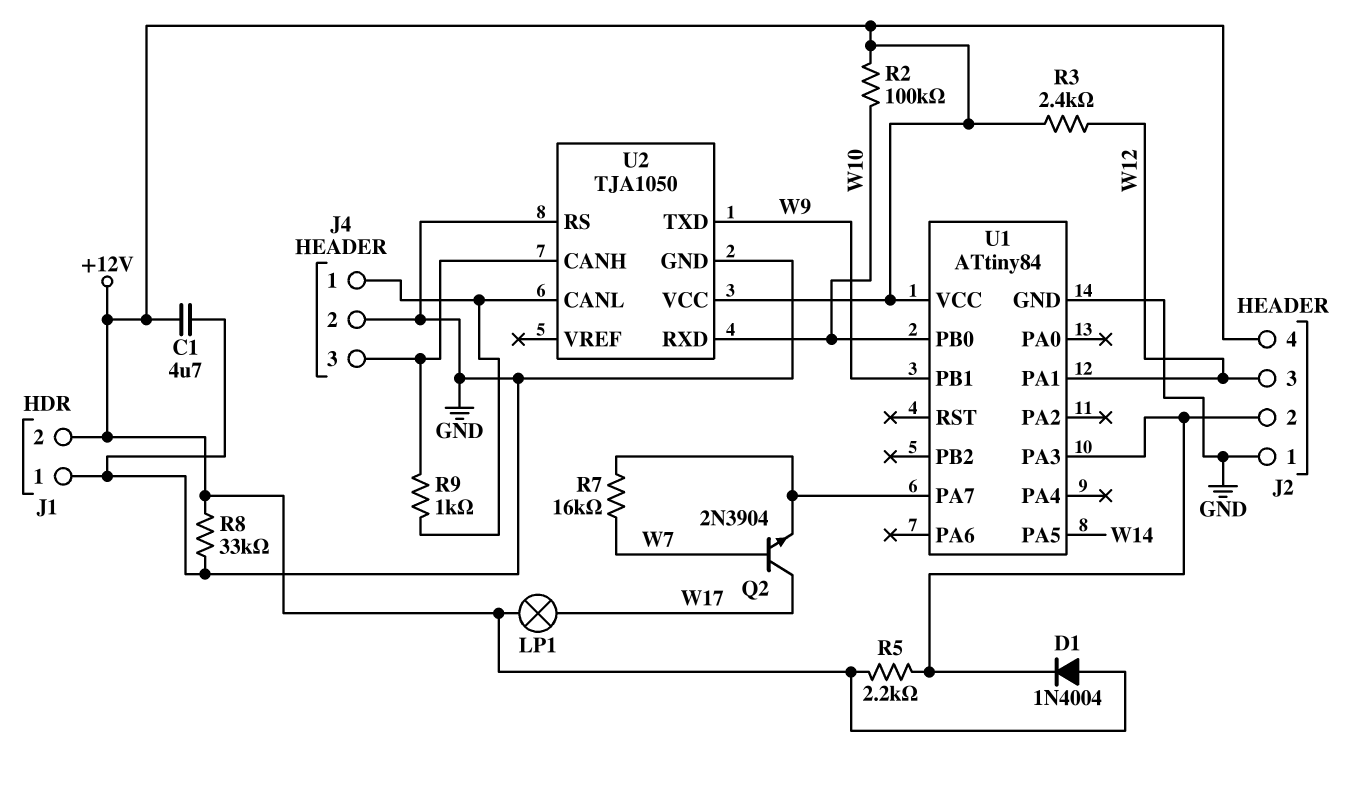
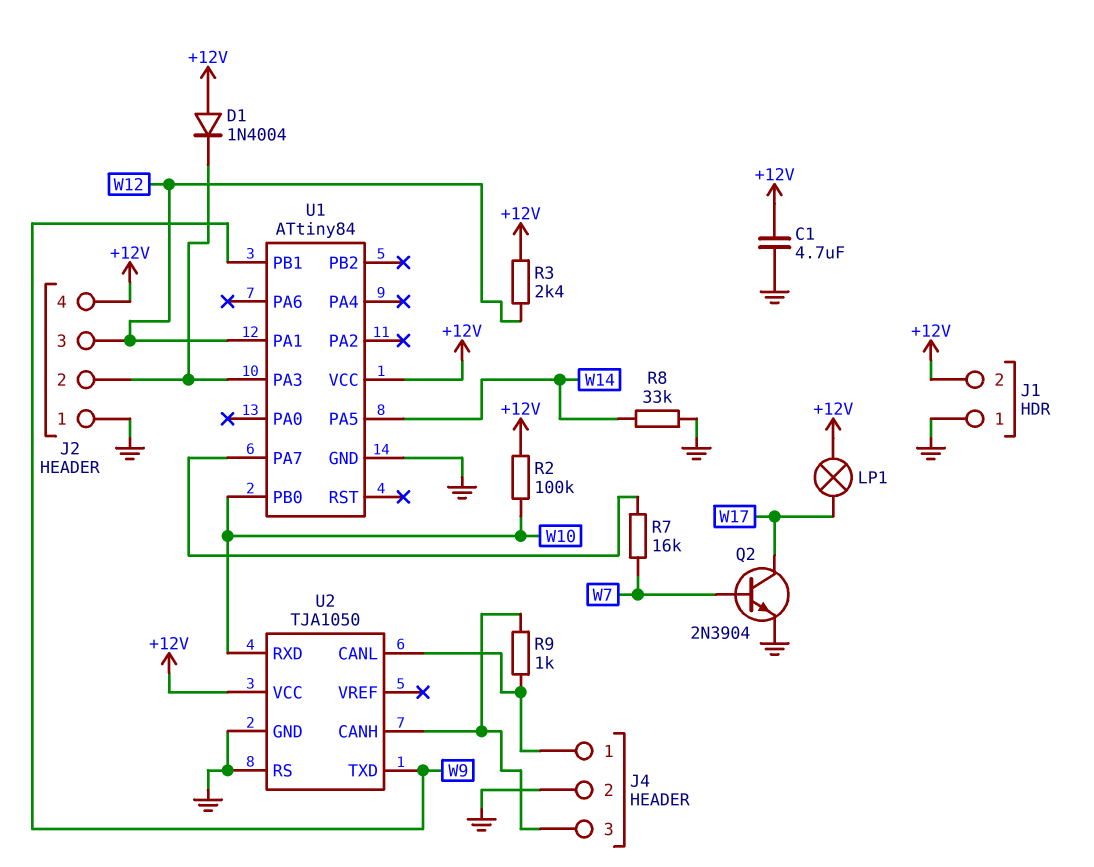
Q2: NPN 2N3904 (B W7, C W17, E U1/PA7) -> NPN 2N3904 (B W7, C W17, E GND)
R5: 2.2k (+12V, J2/2) -> none
R8: 33k (+12V, GND) -> 33k (GND, W14)

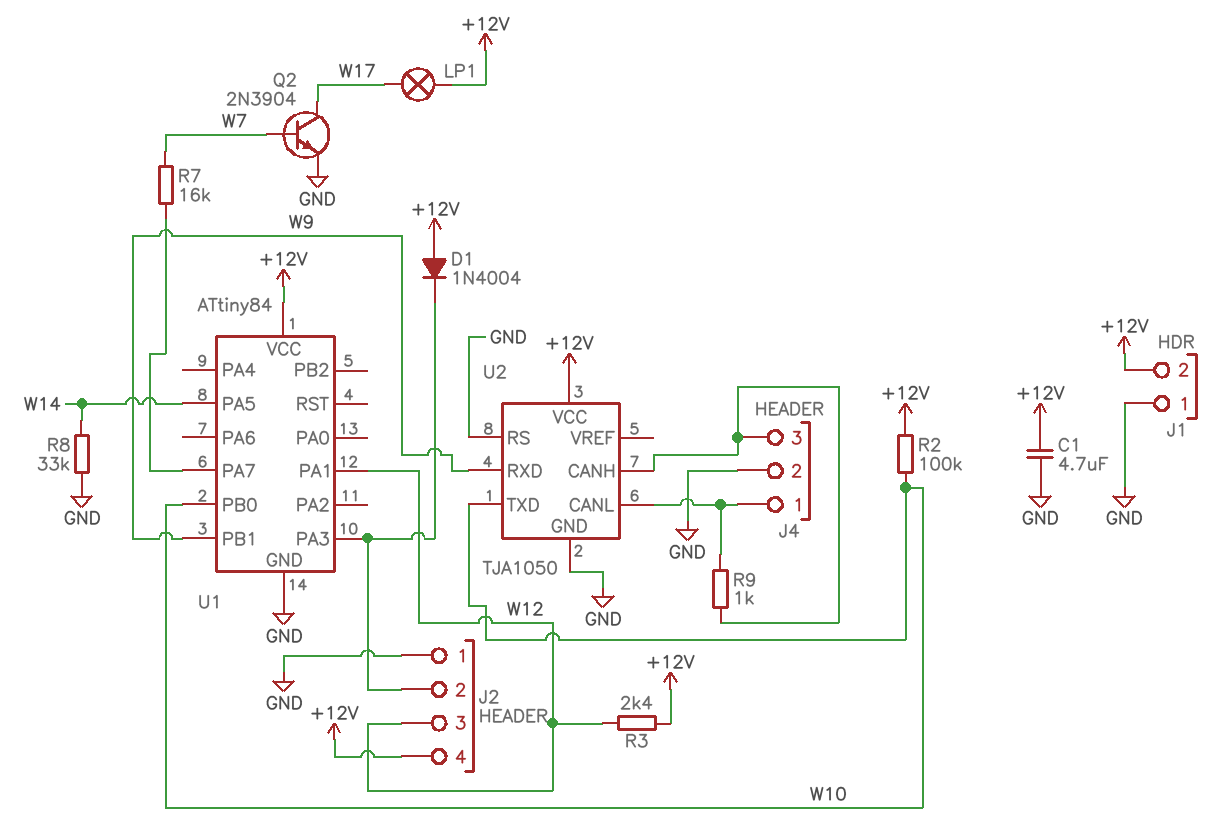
U2 pin RXD: W10 -> W9
U2 pin TXD: W9 -> W10

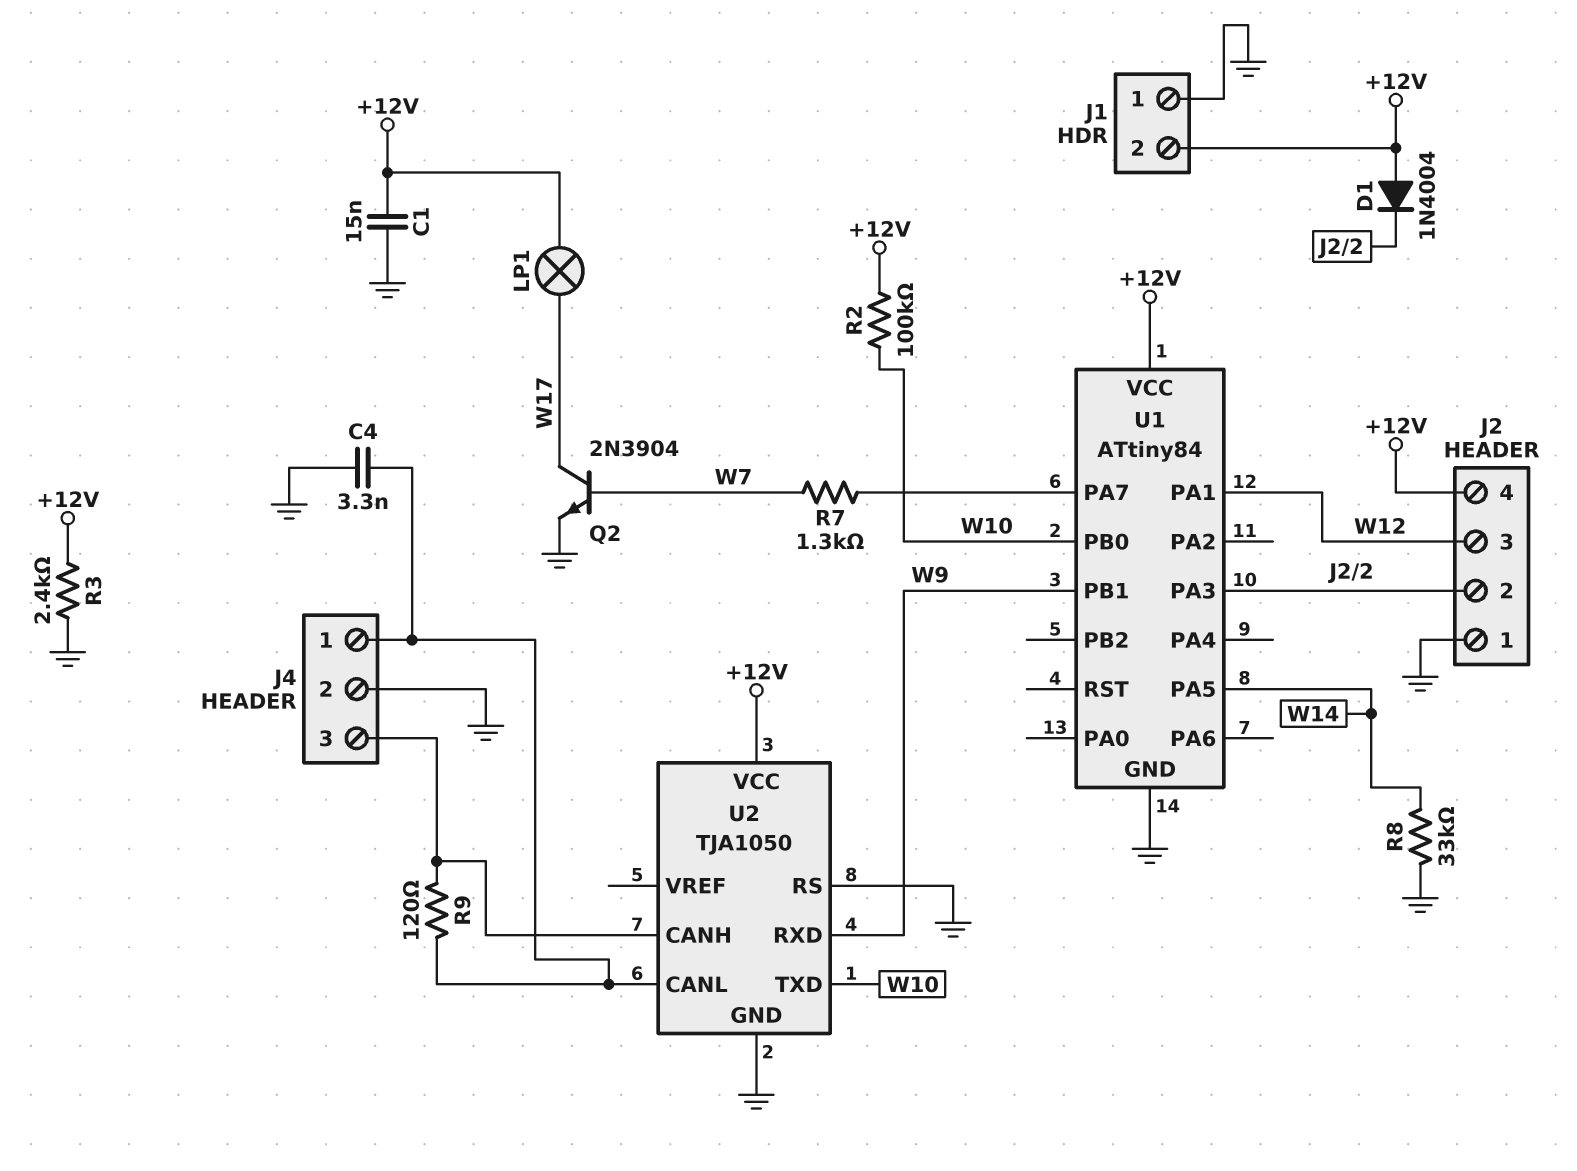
C1: 4.7uF (+12V, GND) -> 15nF (+12V, GND)
C4: none -> 3.3nF (GND, J4/1)
R3: 2.4k (+12V, W12) -> 2.4k (+12V, GND)
R7: 16k (U1/PA7, W7) -> 1.3k (U1/PA7, W7)
R9: 1k (J4/1, J4/3) -> 120 (J4/1, J4/3)

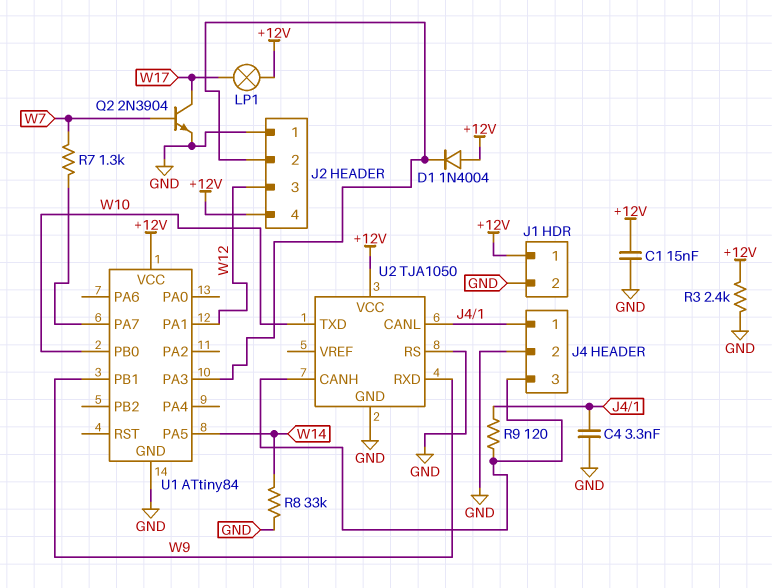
J1 pin 1: GND -> +12V
J1 pin 2: +12V -> GND
R2: 100k (+12V, W10) -> none

